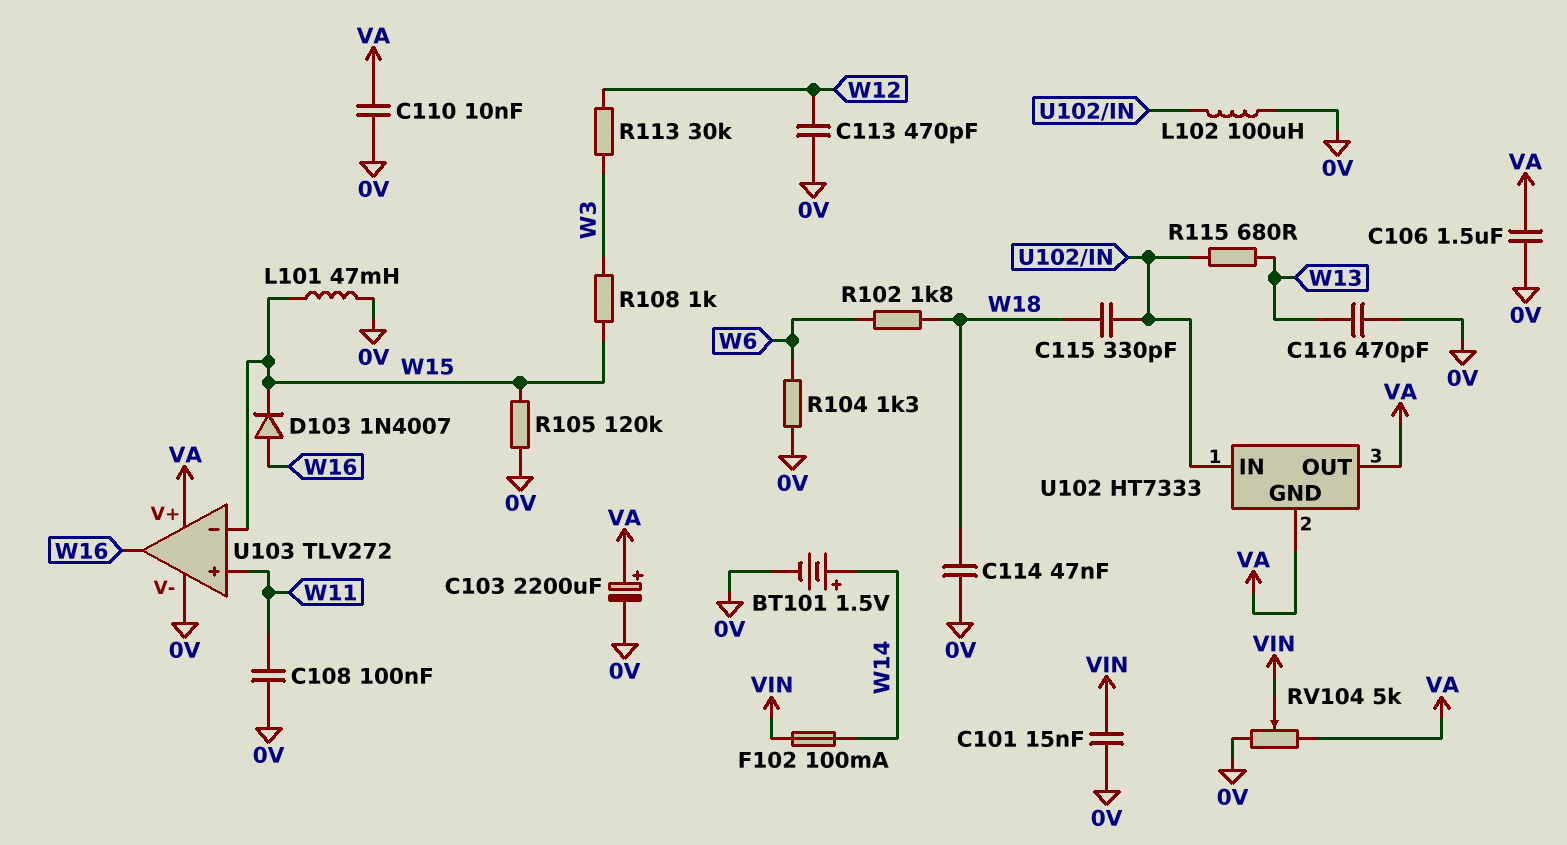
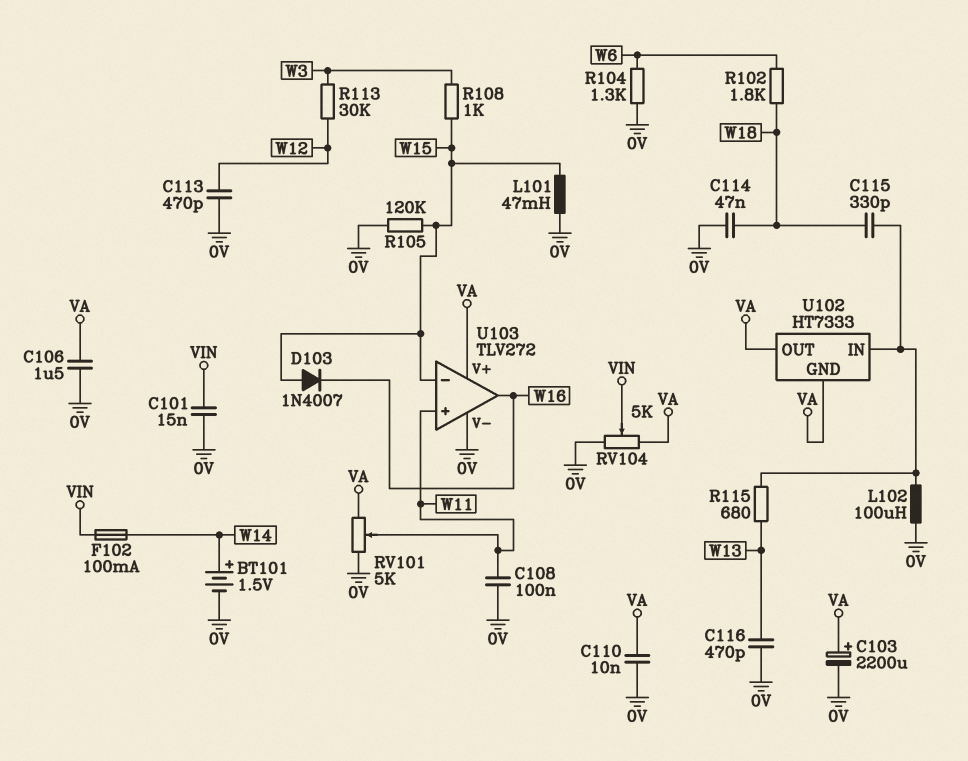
D103: diode 1N4007 (A W16, K W15) -> diode 1N4007 (A W15, K W16)
RV101: none -> 5k (0V, VA, wiper W11)

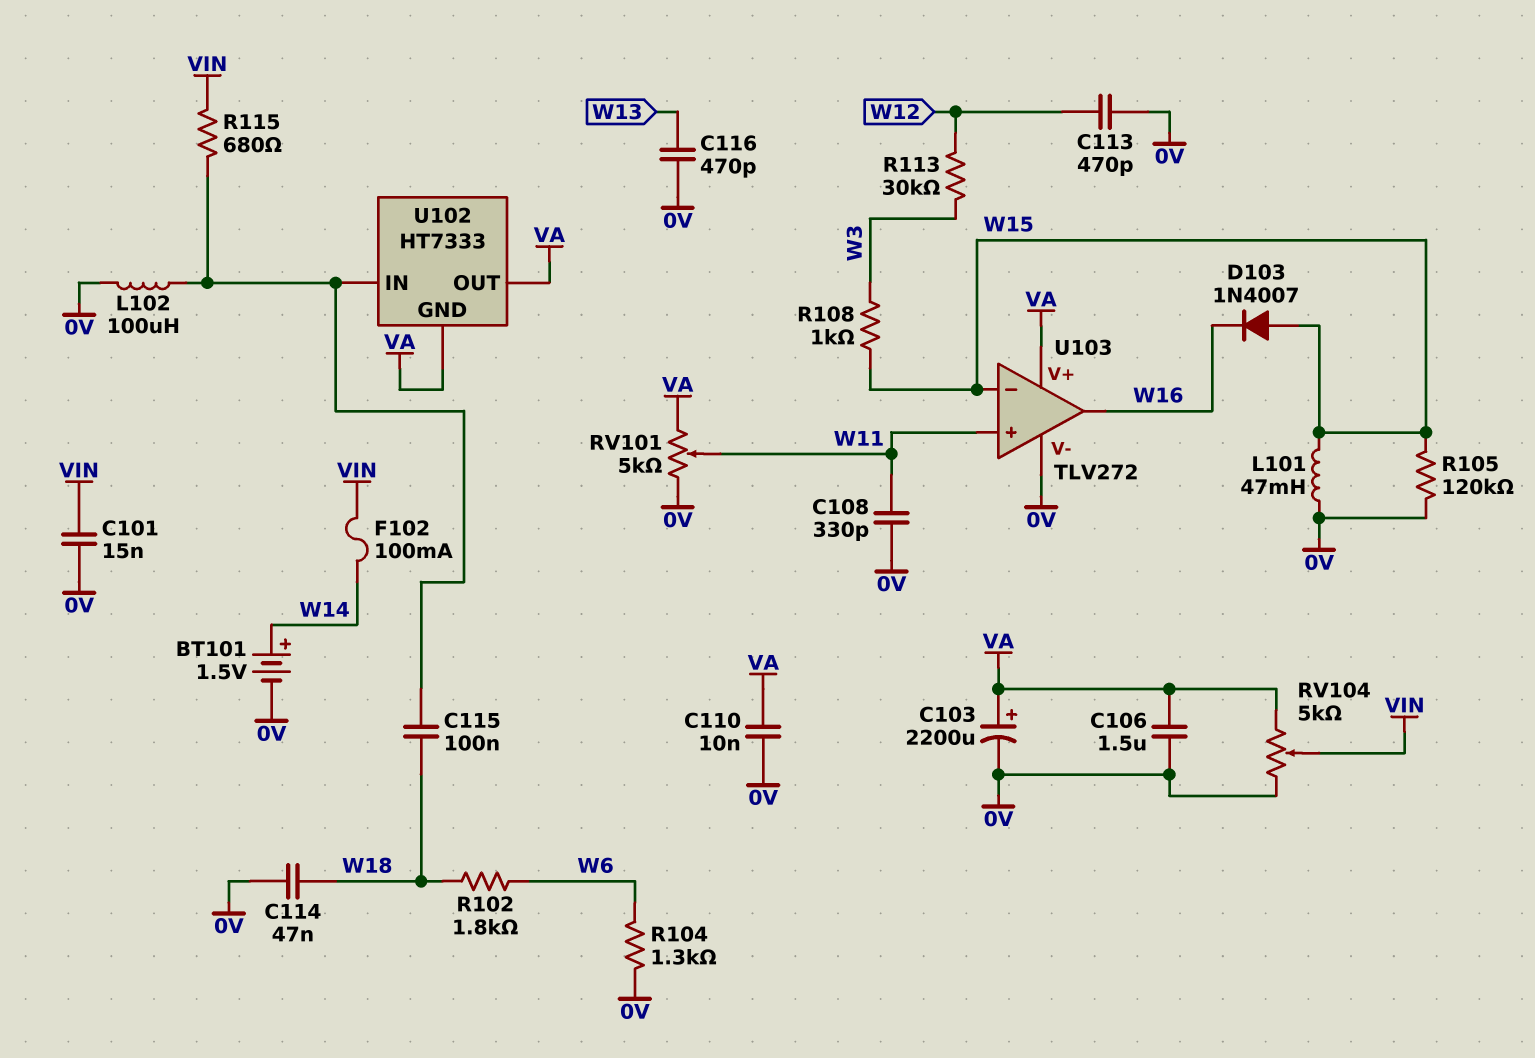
C108: 100nF (0V, W11) -> 330pF (0V, W11)
C115: 330pF (U102/IN, W18) -> 100nF (U102/IN, W18)
R115: 680 (U102/IN, W13) -> 680 (U102/IN, VIN)

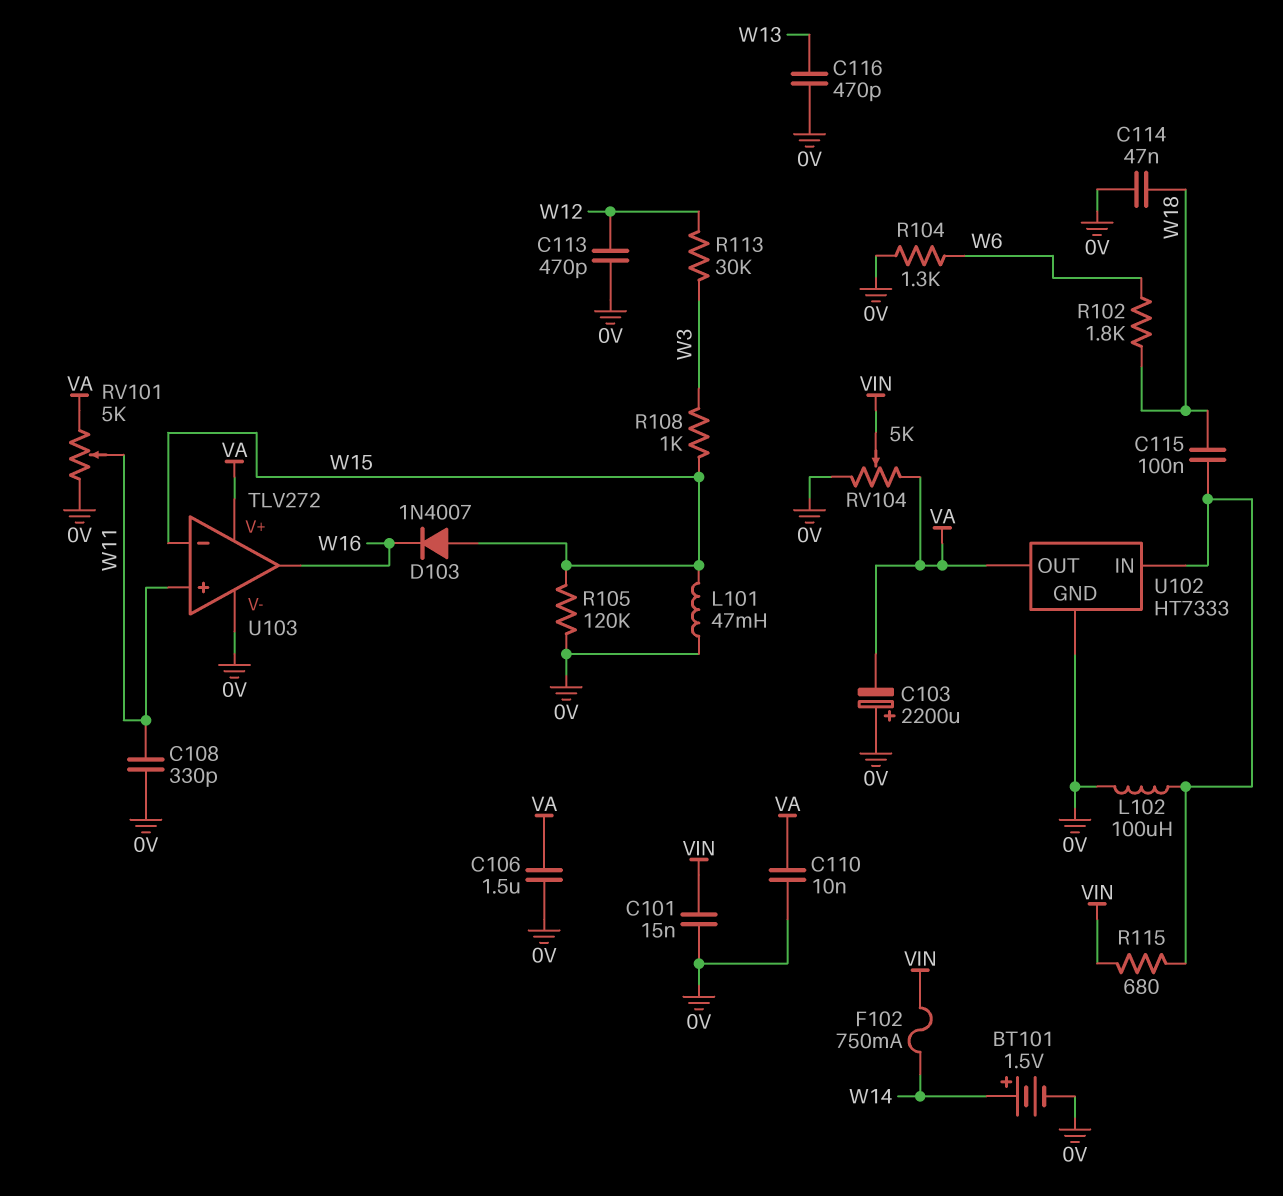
C103: 2200uF (plus VA, minus 0V) -> 2200uF (plus 0V, minus VA)
F102: 100mA (VIN, W14) -> 750mA (VIN, W14)
U102 pin GND: VA -> 0V

